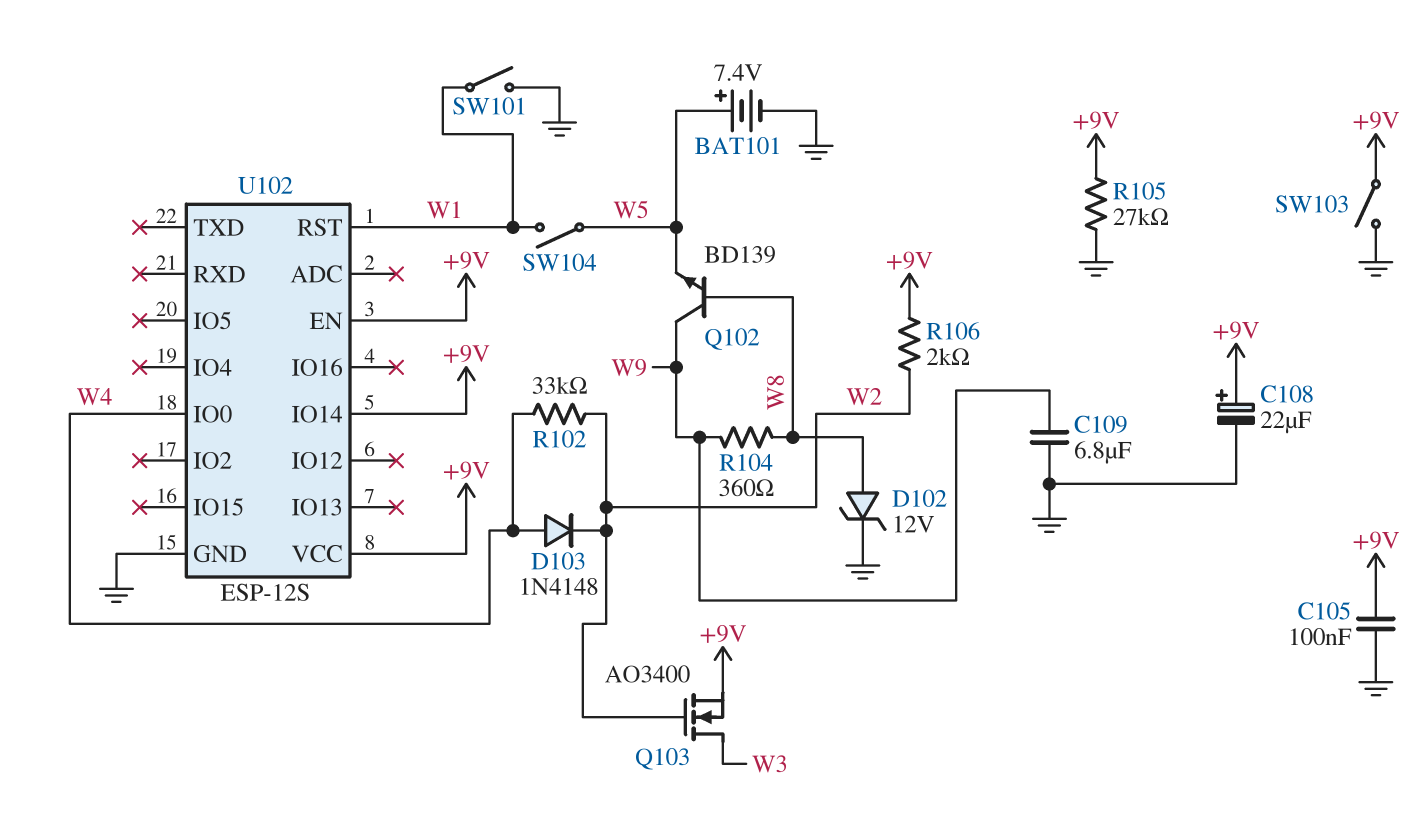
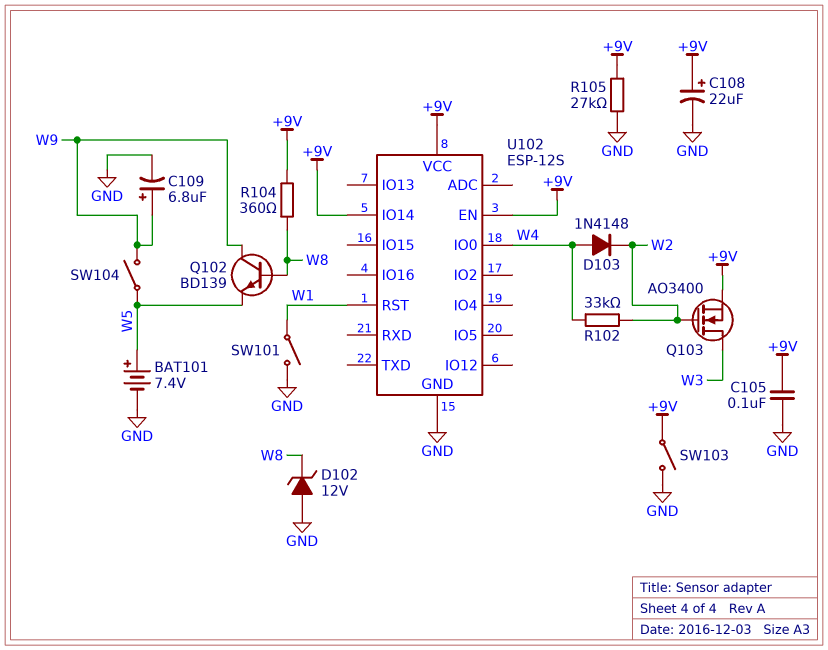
C109: 6.8uF (GND, W9) -> 6.8uF (plus W9, minus GND)
D102: zener 12V (A W8, K GND) -> zener 12V (A GND, K W8)
R104: 360 (W8, W9) -> 360 (+9V, W8)
R106: 2k (+9V, W2) -> none
SW104: switch (W1, W5) -> switch (W5, W9)

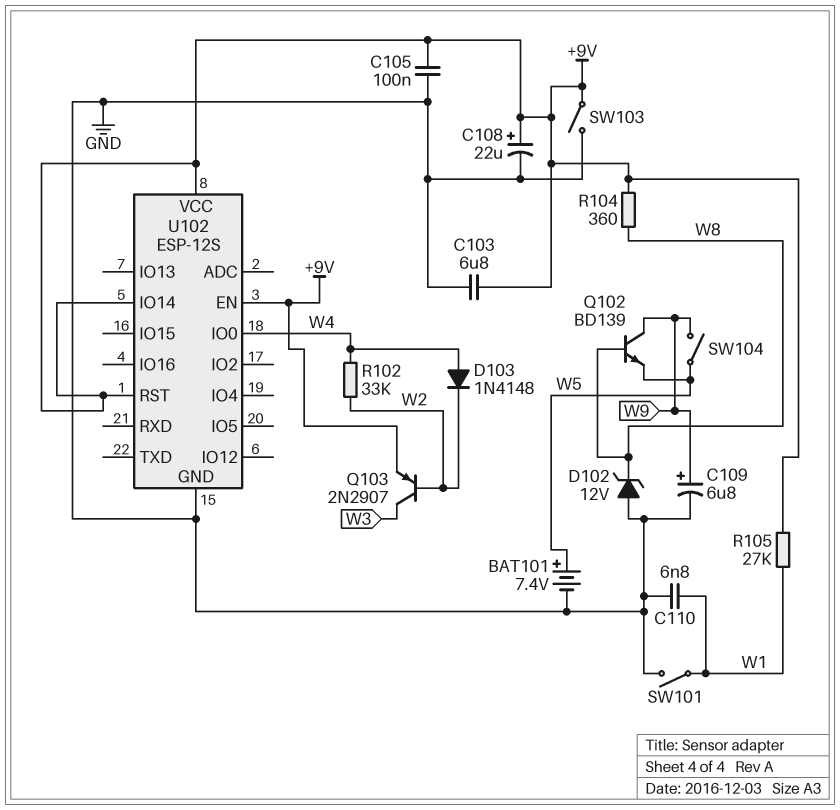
C103: none -> 6.8uF (+9V, GND)
C110: none -> 6.8nF (GND, W1)
Q103: NMOS AO3400 (G W2, D W3, S +9V) -> PNP 2N2907 (B W2, C W3, E +9V)
R105: 27k (+9V, GND) -> 27k (+9V, W1)
U102 pin RST: W1 -> +9V

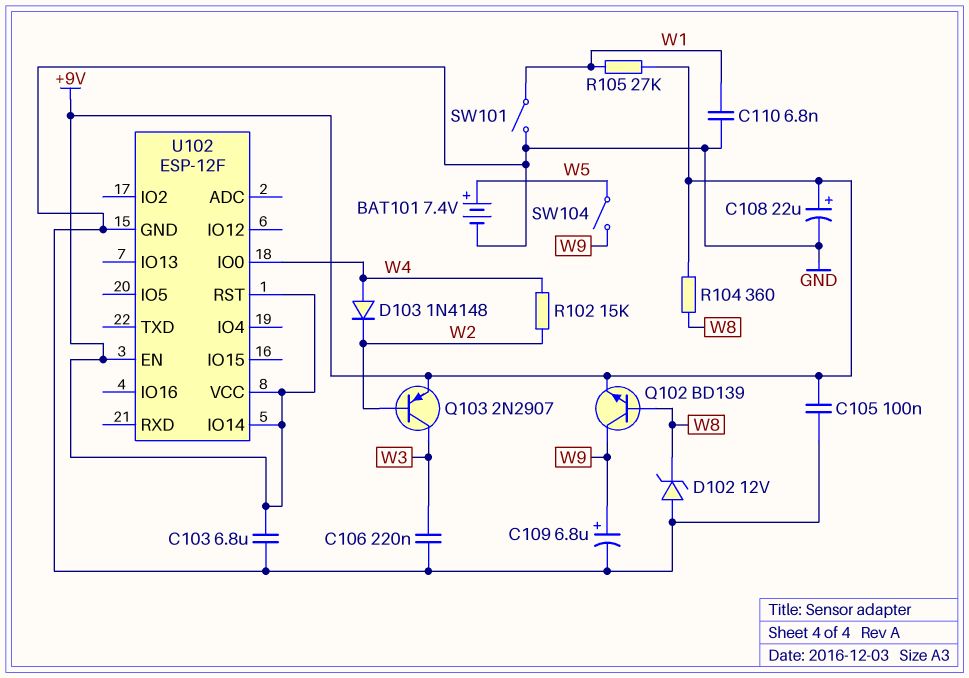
C106: none -> 220nF (GND, W3)
Q102: NPN BD139 (B W8, C W9, E W5) -> NPN BD139 (B W8, C W9, E +9V)
R102: 33k (W2, W4) -> 15k (W2, W4)
SW103: switch (+9V, GND) -> none
U102: ESP-12S -> ESP-12F

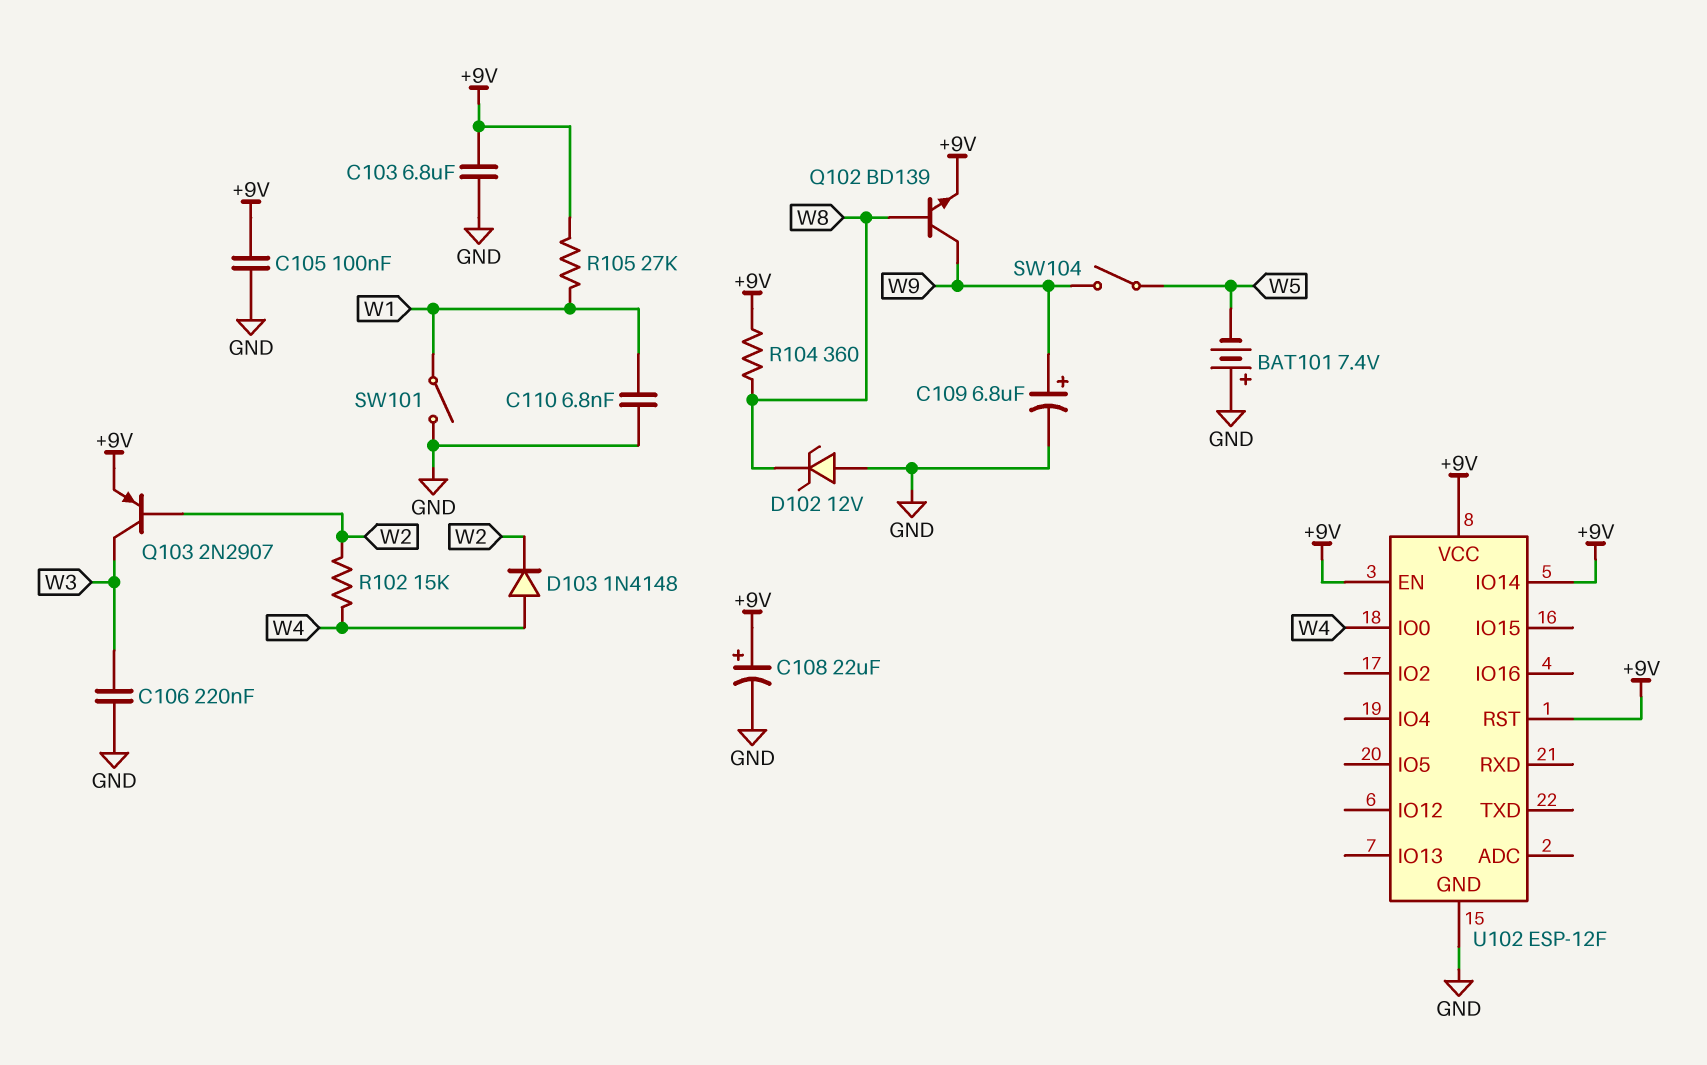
BAT101: 7.4V (plus W5, minus GND) -> 7.4V (plus GND, minus W5)

